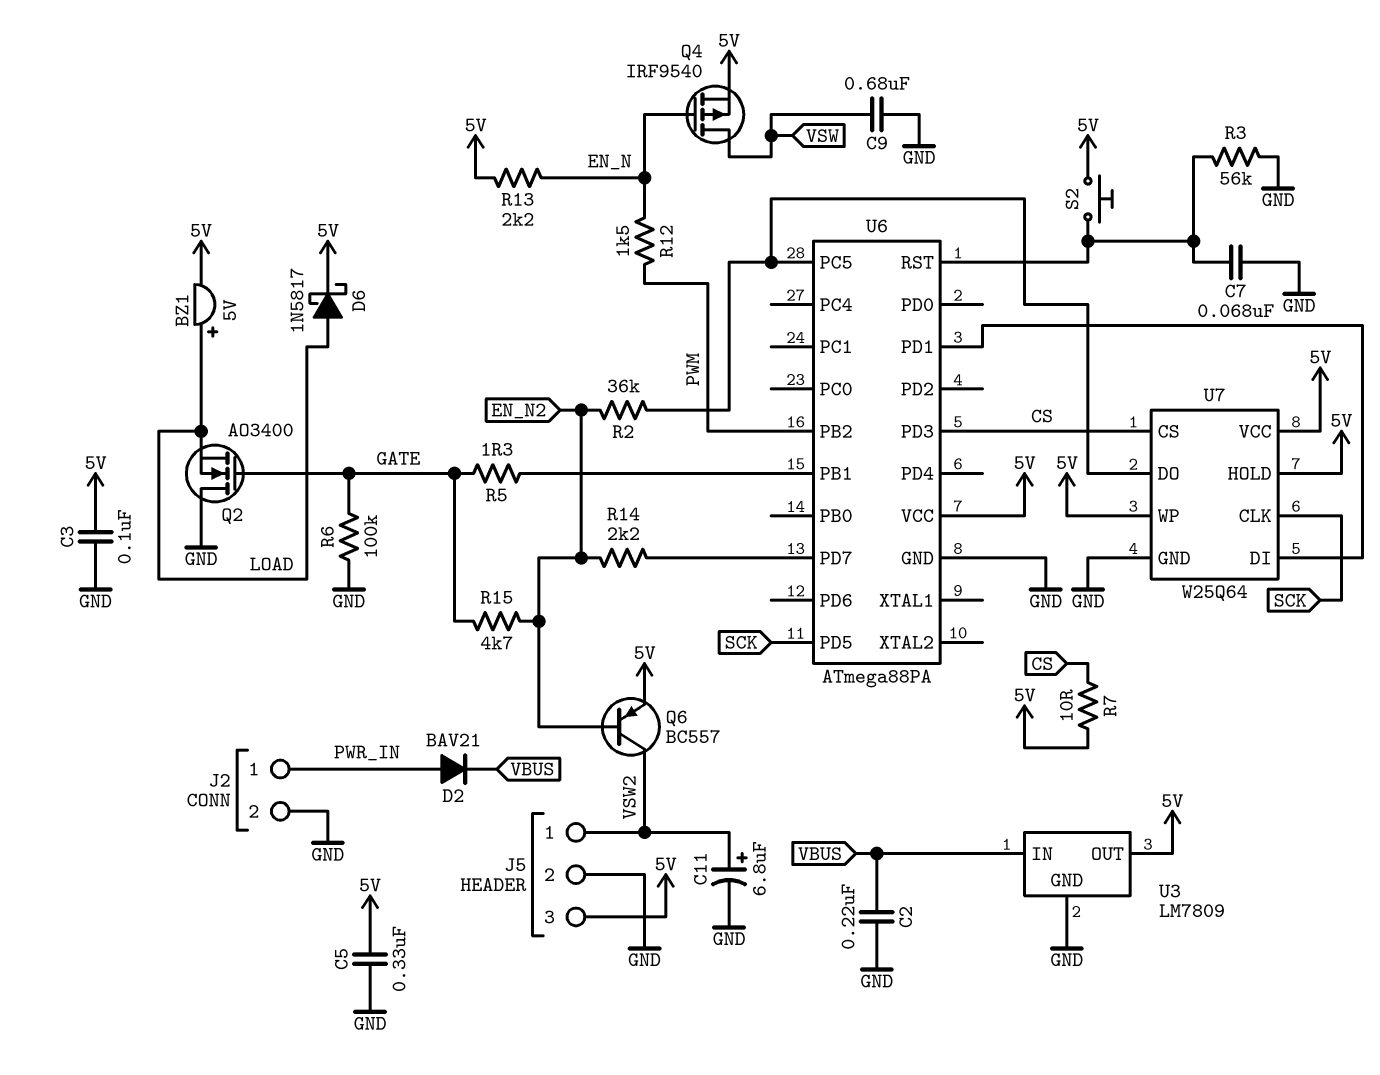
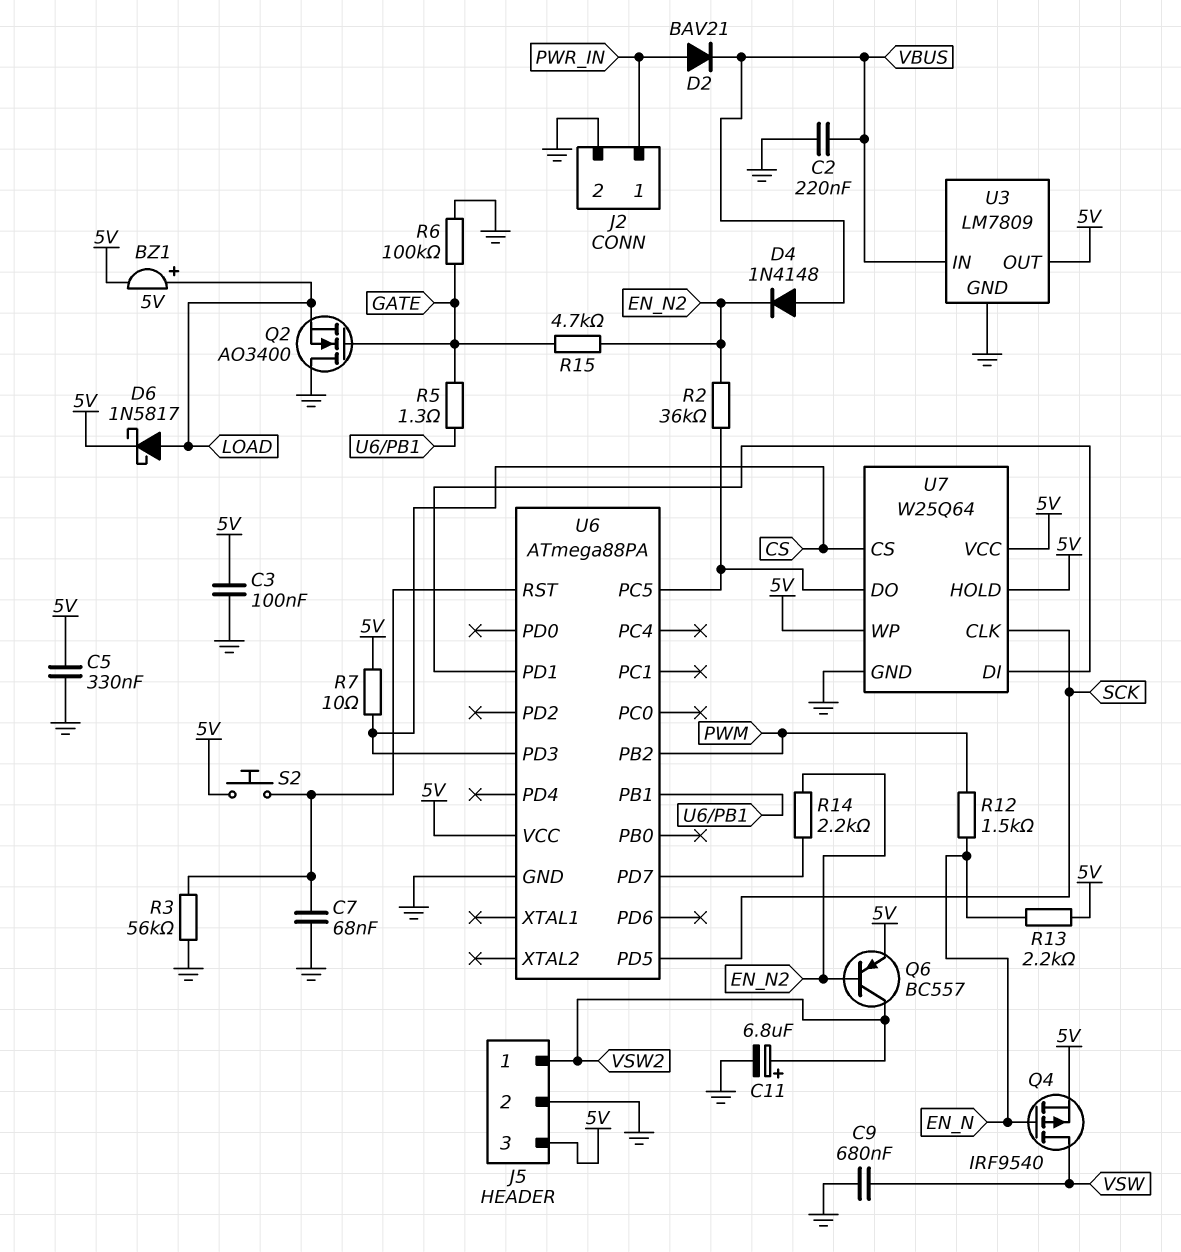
D4: none -> diode 1N4148 (A VBUS, K EN_N2)

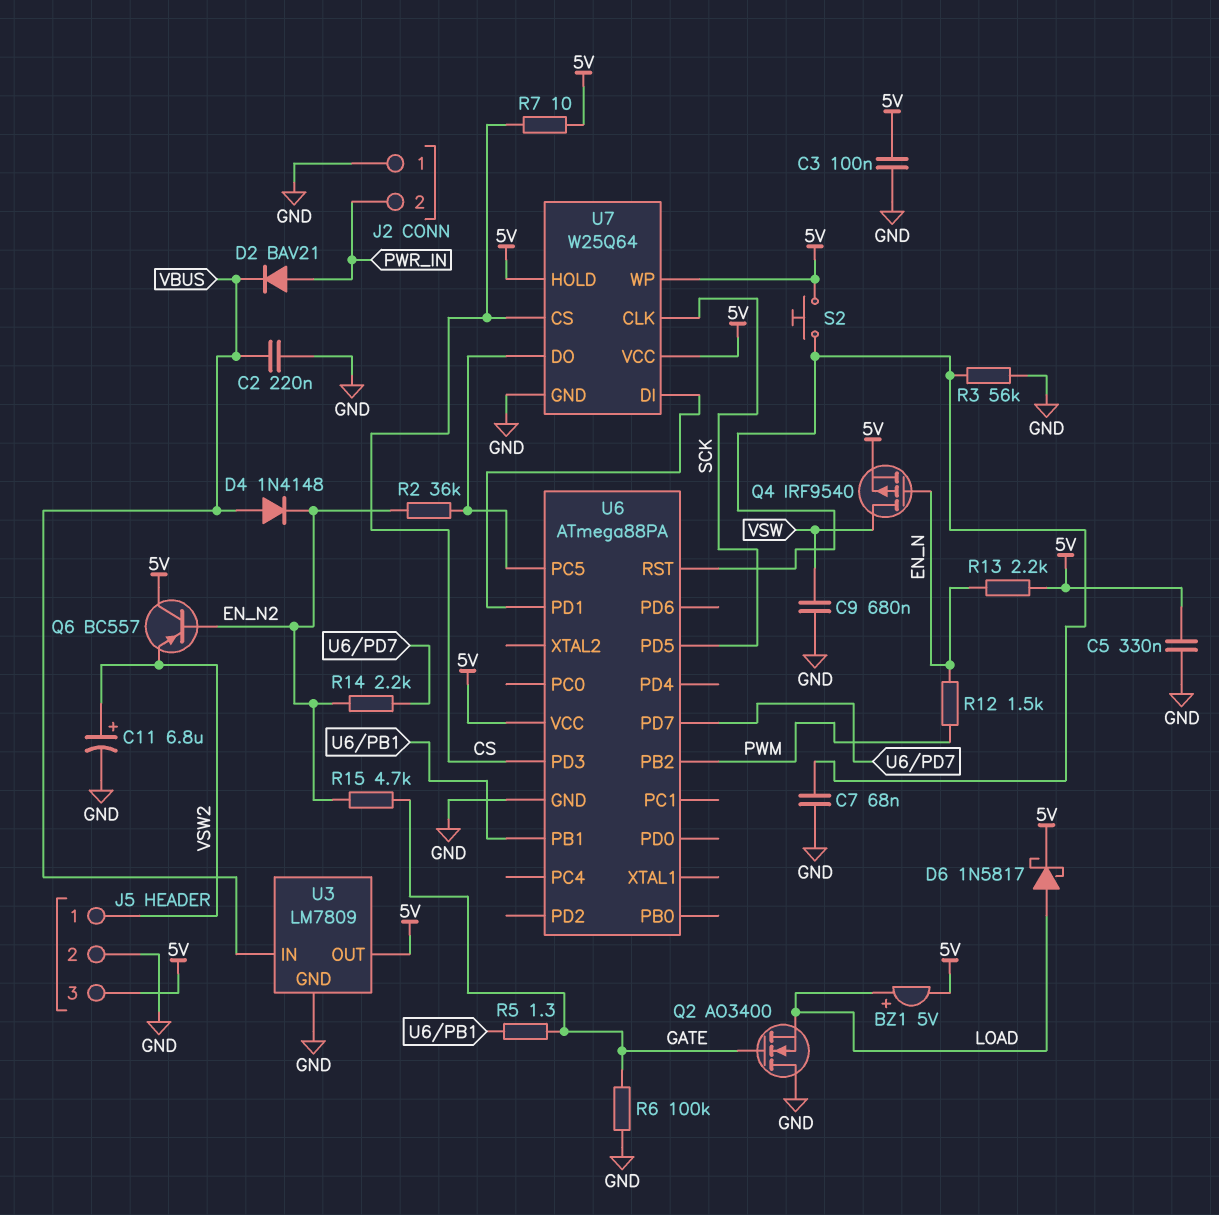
J2 pin 1: PWR_IN -> GND
J2 pin 2: GND -> PWR_IN
Q6: PNP BC557 (B EN_N2, C VSW2, E 5V) -> PNP BC557 (B EN_N2, C 5V, E VSW2)

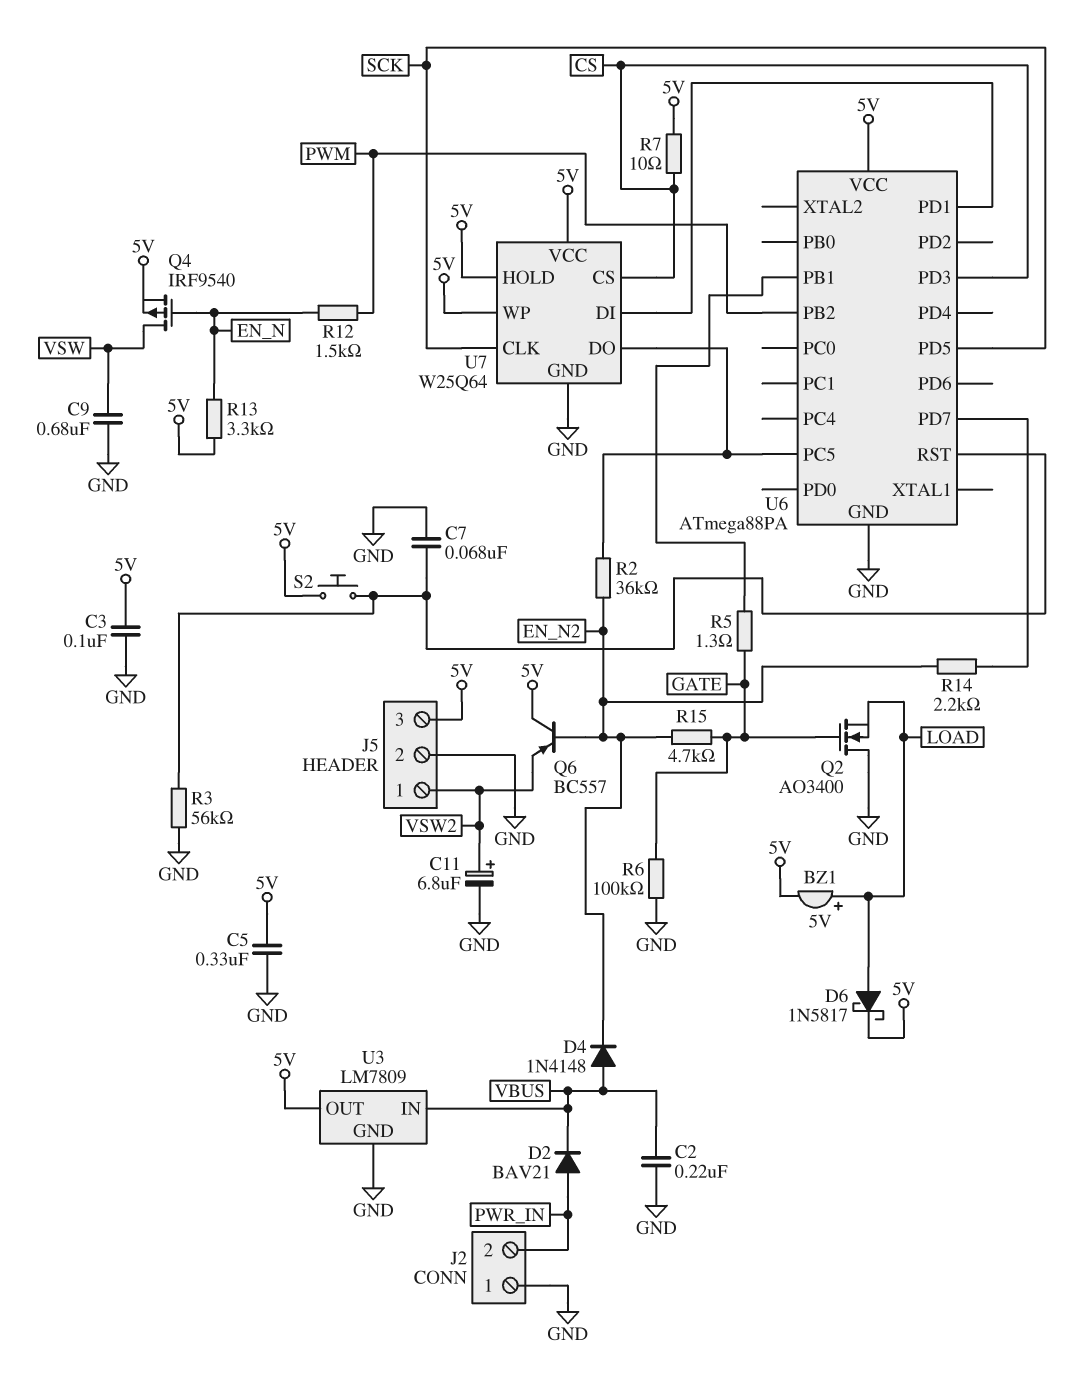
R13: 2.2k (5V, EN_N) -> 3.3k (5V, EN_N)

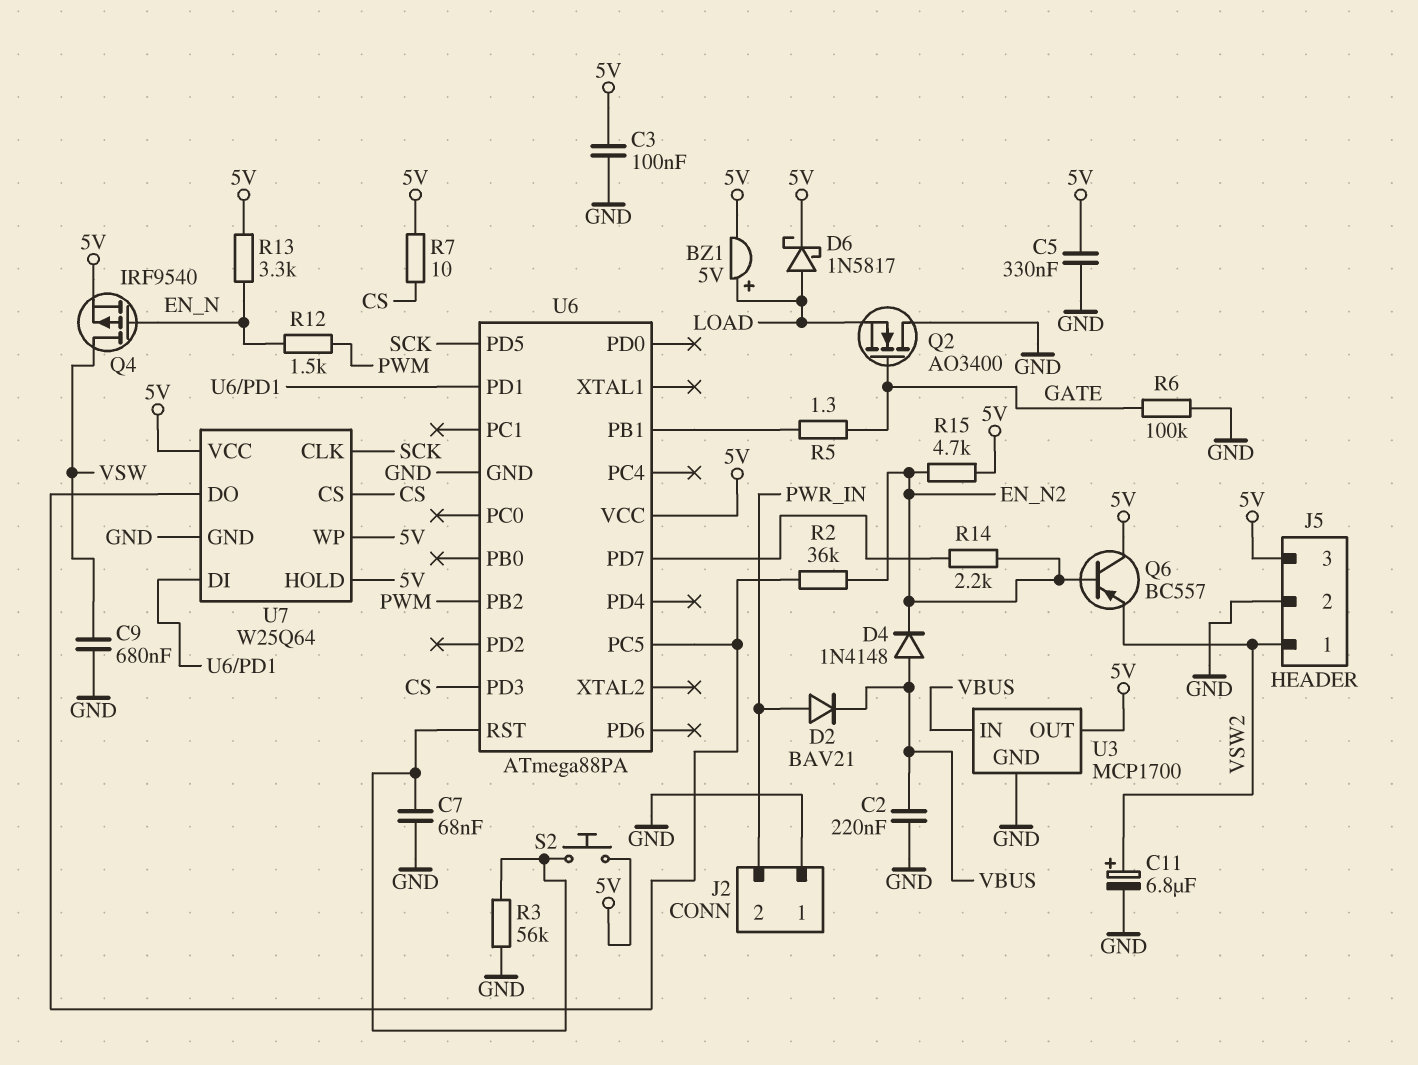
R15: 4.7k (EN_N2, GATE) -> 4.7k (5V, EN_N2)
U3: LM7809 -> MCP1700

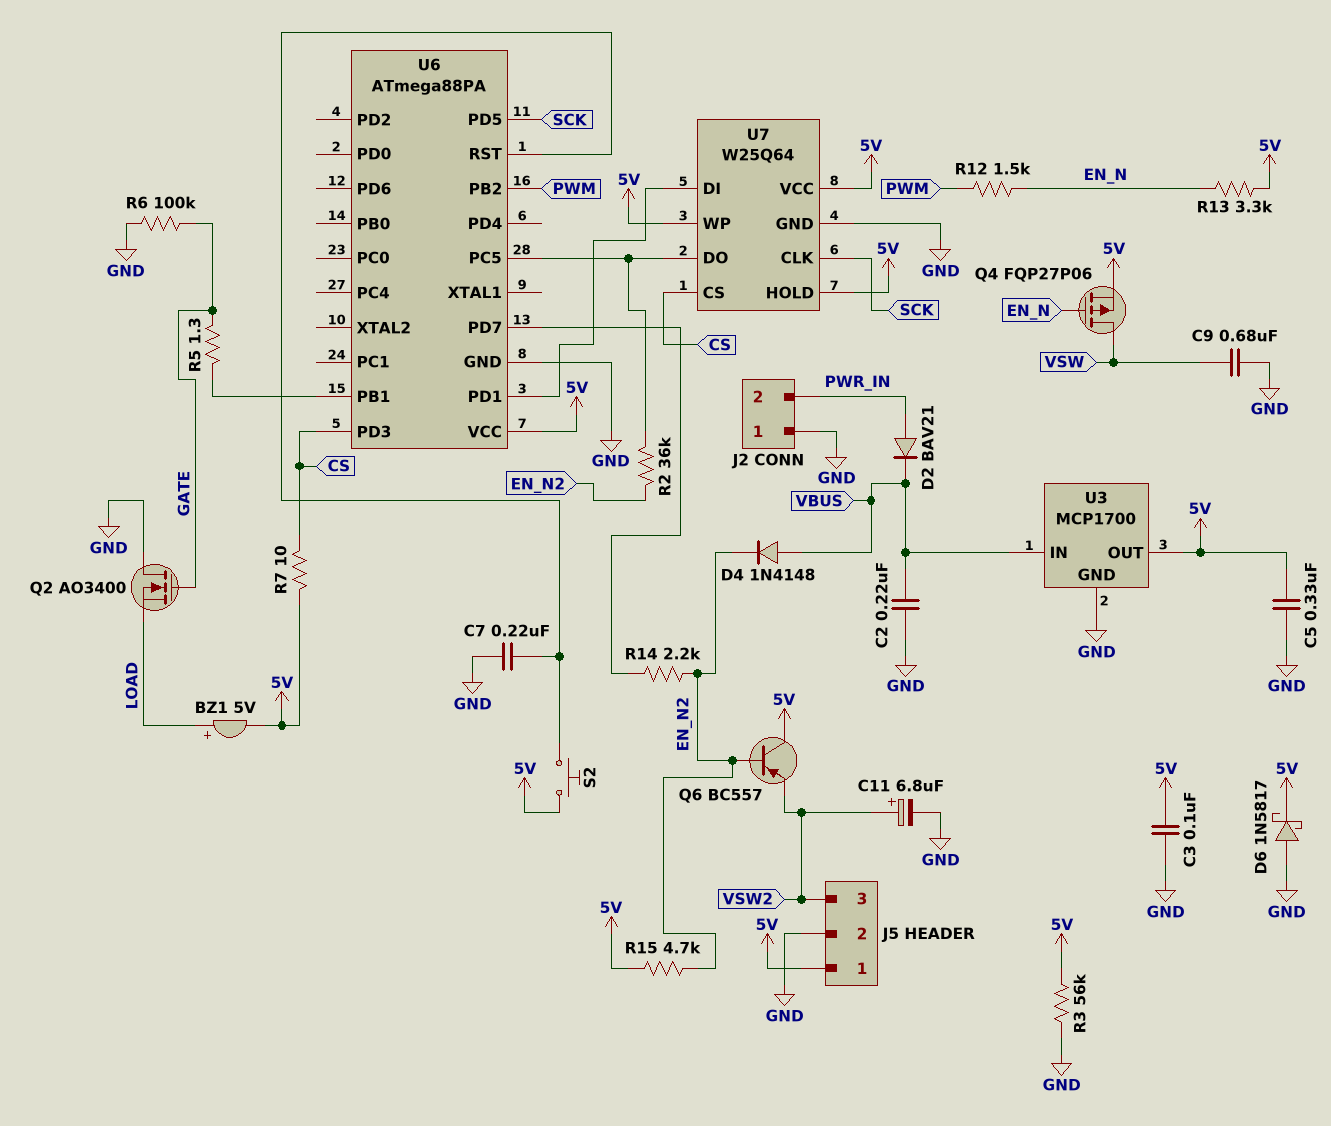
C7: 68nF (GND, U6/RST) -> 220nF (GND, U6/RST)
D6: schottky 1N5817 (A LOAD, K 5V) -> schottky 1N5817 (A GND, K 5V)
J5 pin 1: VSW2 -> 5V
J5 pin 3: 5V -> VSW2
Q4: PMOS IRF9540 (G EN_N, D VSW, S 5V) -> PMOS FQP27P06 (G EN_N, D VSW, S 5V)
R3: 56k (GND, U6/RST) -> 56k (5V, GND)

